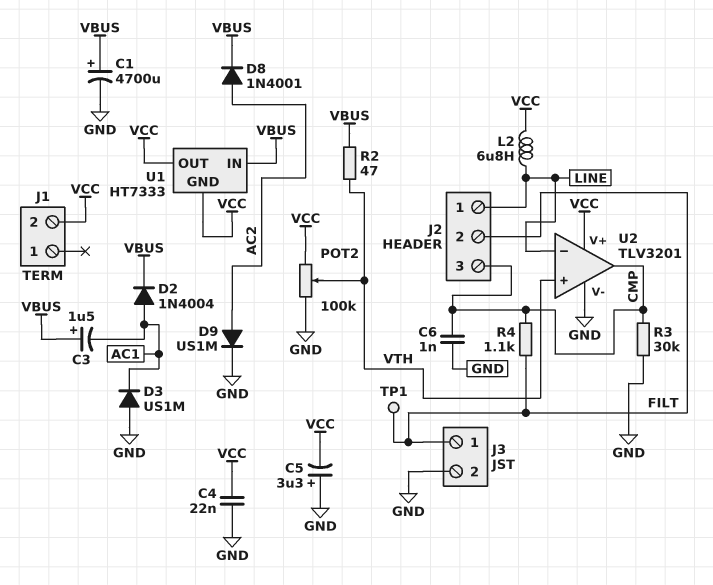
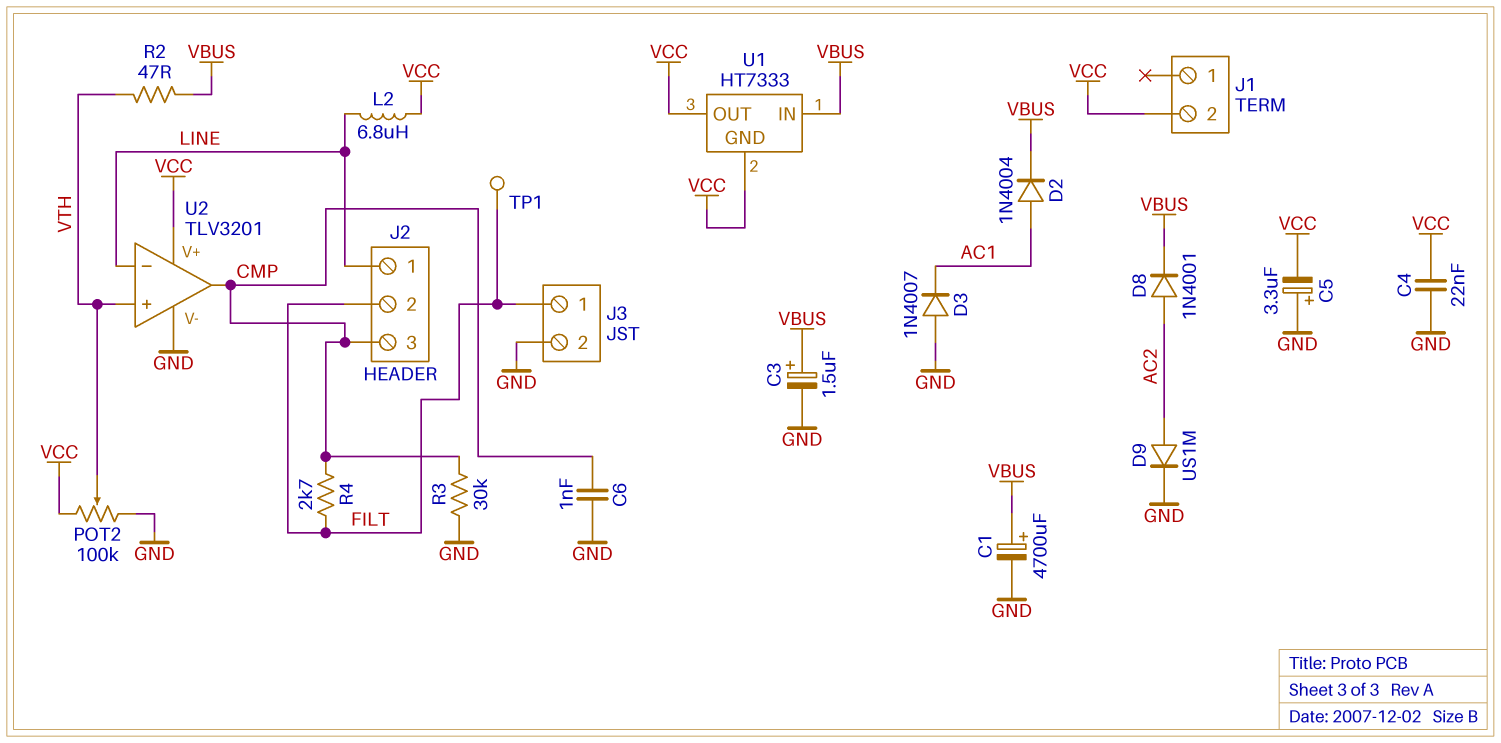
C3: 1.5uF (plus VBUS, minus AC1) -> 1.5uF (plus VBUS, minus GND)
D3: diode US1M (A GND, K AC1) -> diode 1N4007 (A GND, K AC1)
R4: 1.1k (CMP, FILT) -> 2.7k (CMP, FILT)

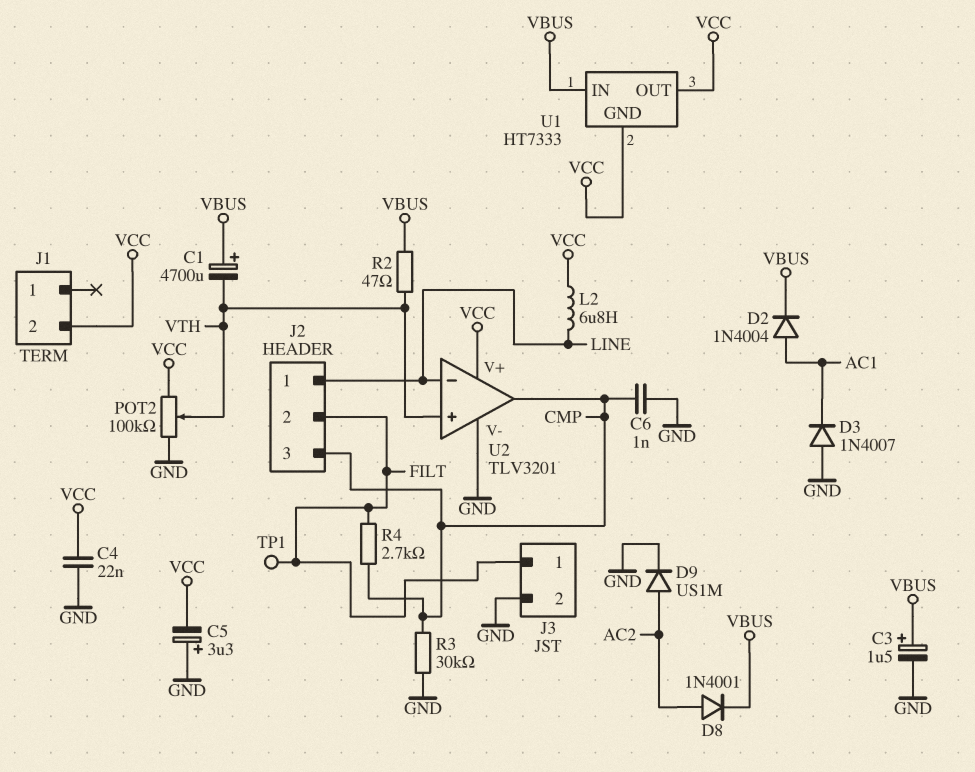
C1: 4700uF (plus VBUS, minus GND) -> 4700uF (plus VBUS, minus VTH)

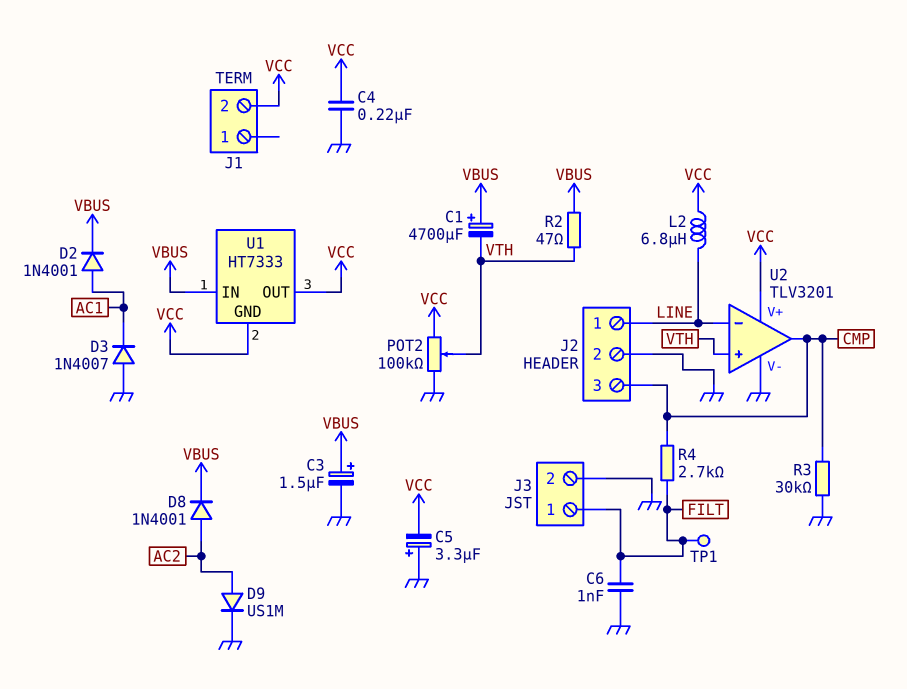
C4: 22nF (GND, VCC) -> 220nF (GND, VCC)
C6: 1nF (CMP, GND) -> 1nF (FILT, GND)
D2: diode 1N4004 (A AC1, K VBUS) -> diode 1N4001 (A AC1, K VBUS)
J2 pin 2: FILT -> GND

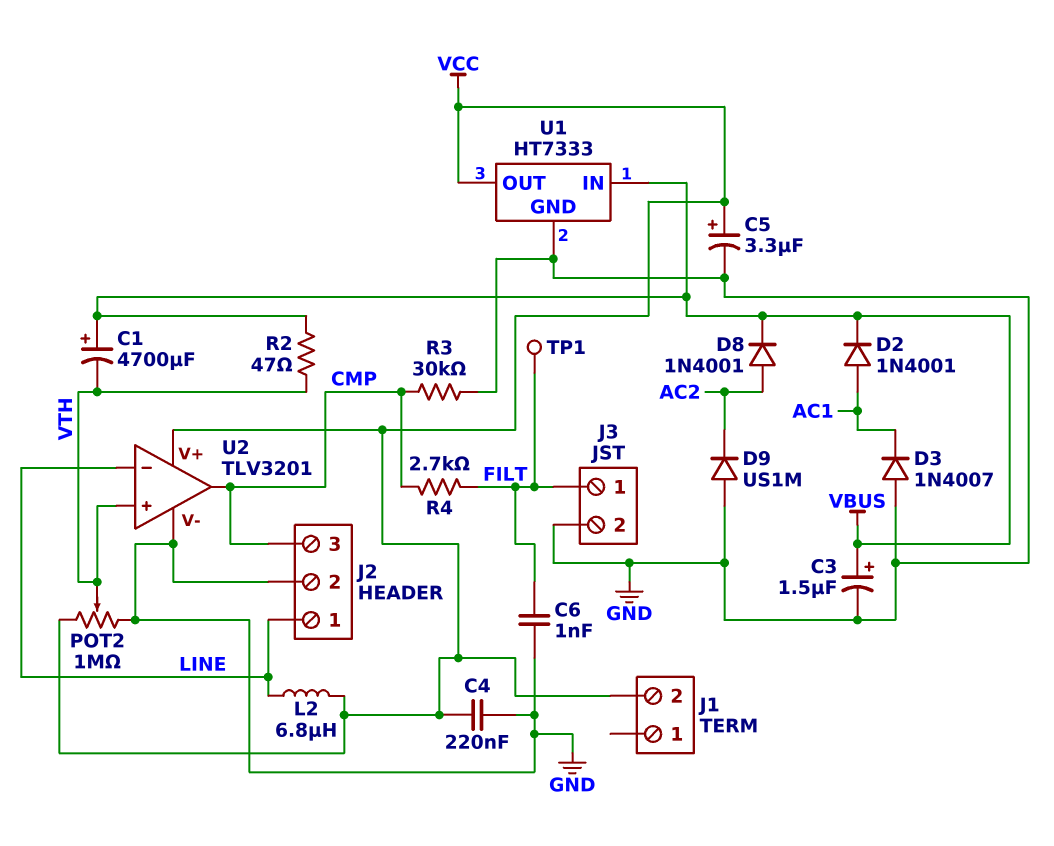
C5: 3.3uF (plus GND, minus VCC) -> 3.3uF (plus VCC, minus GND)
D9: diode US1M (A AC2, K GND) -> diode US1M (A GND, K AC2)
POT2: 100k (GND, VCC, wiper VTH) -> 1M (GND, VCC, wiper VTH)
U1 pin GND: VCC -> GND

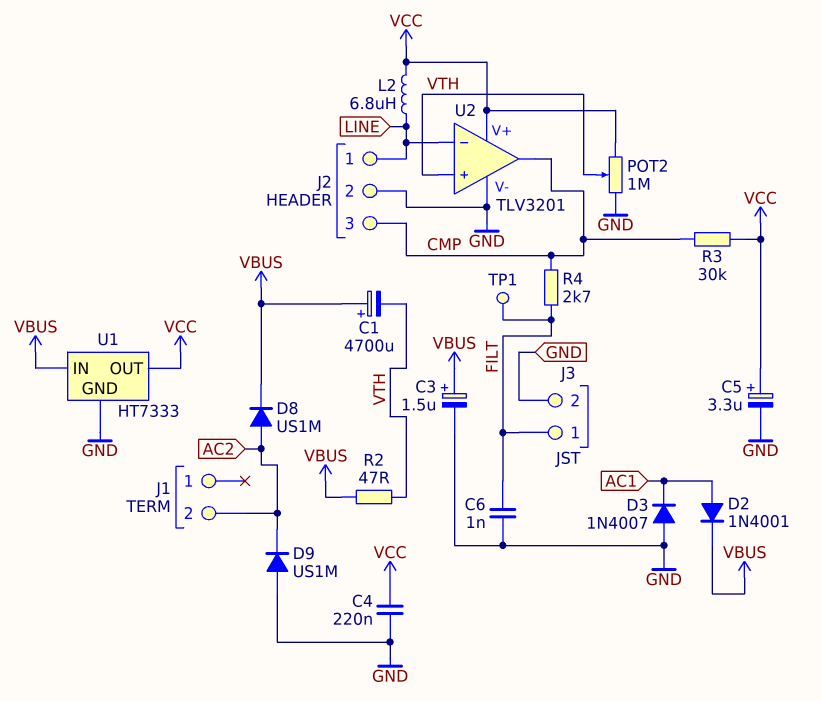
D8: diode 1N4001 (A AC2, K VBUS) -> diode US1M (A AC2, K VBUS)
J1 pin 2: VCC -> AC2
R3: 30k (CMP, GND) -> 30k (CMP, VCC)

